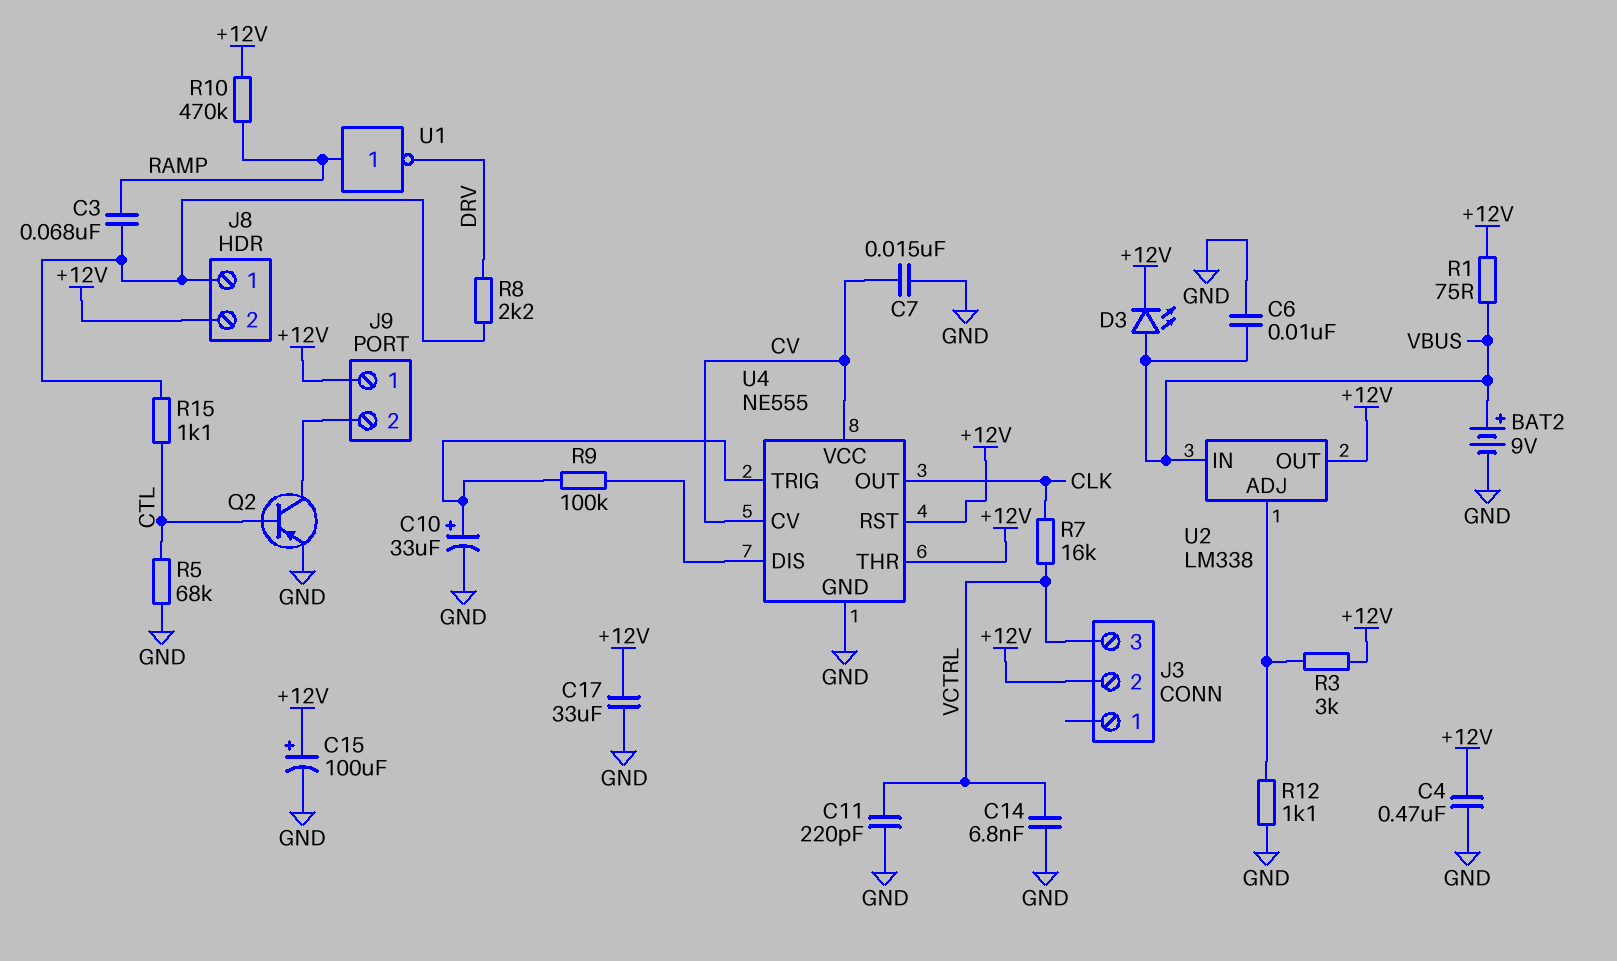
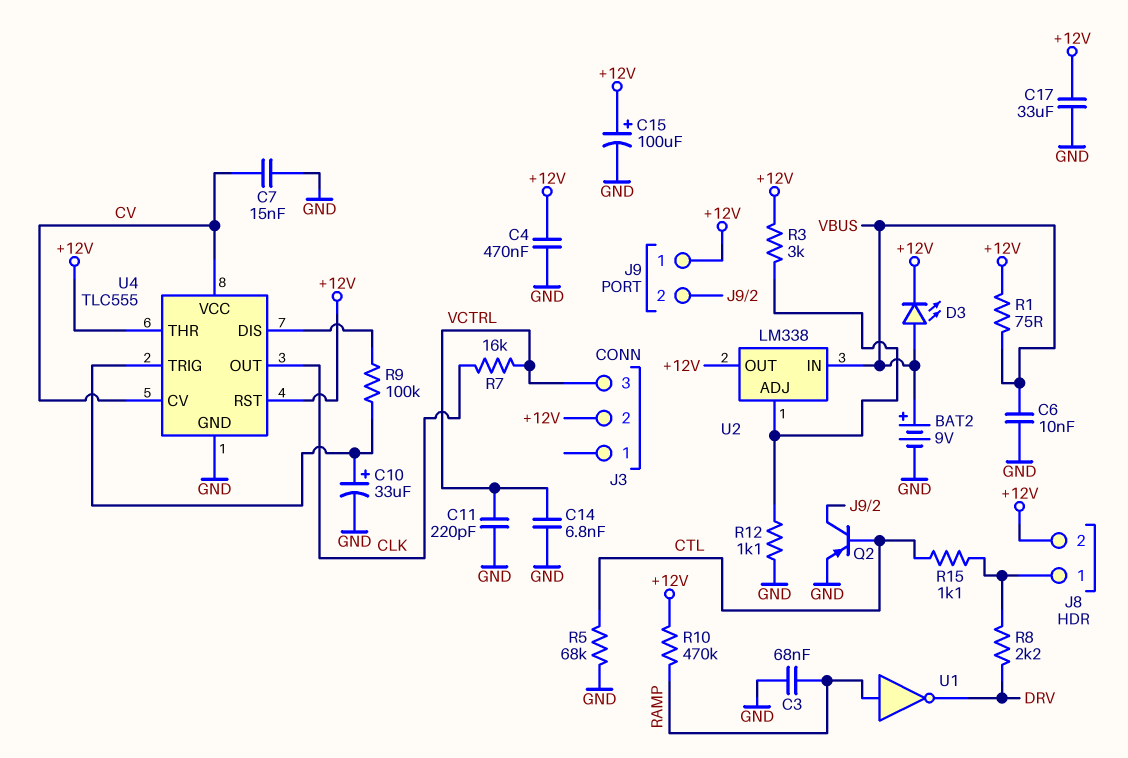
C3: 68nF (J8/1, RAMP) -> 68nF (GND, RAMP)
U4: NE555 -> TLC555

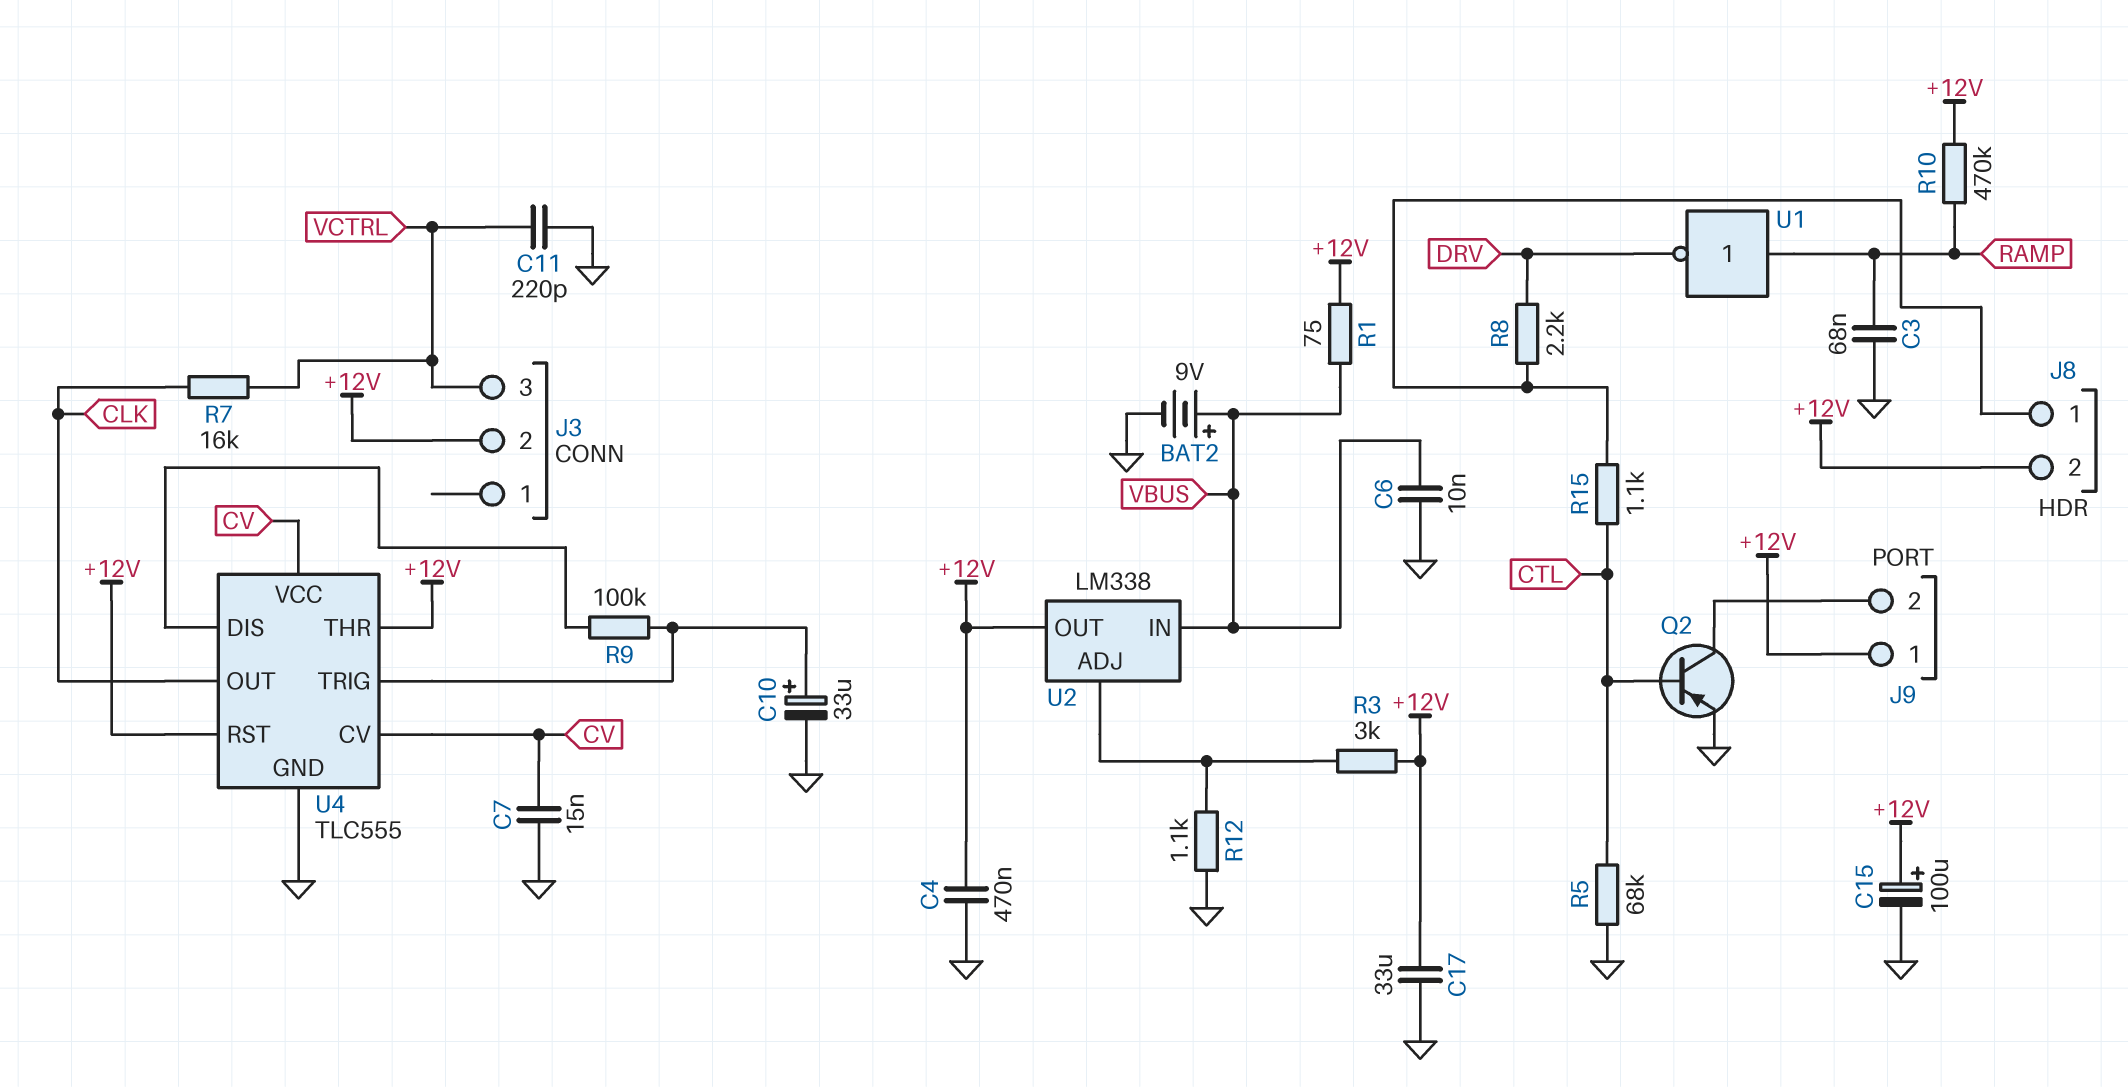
C14: 6.8nF (GND, VCTRL) -> none
D3: LED (A VBUS, K +12V) -> none

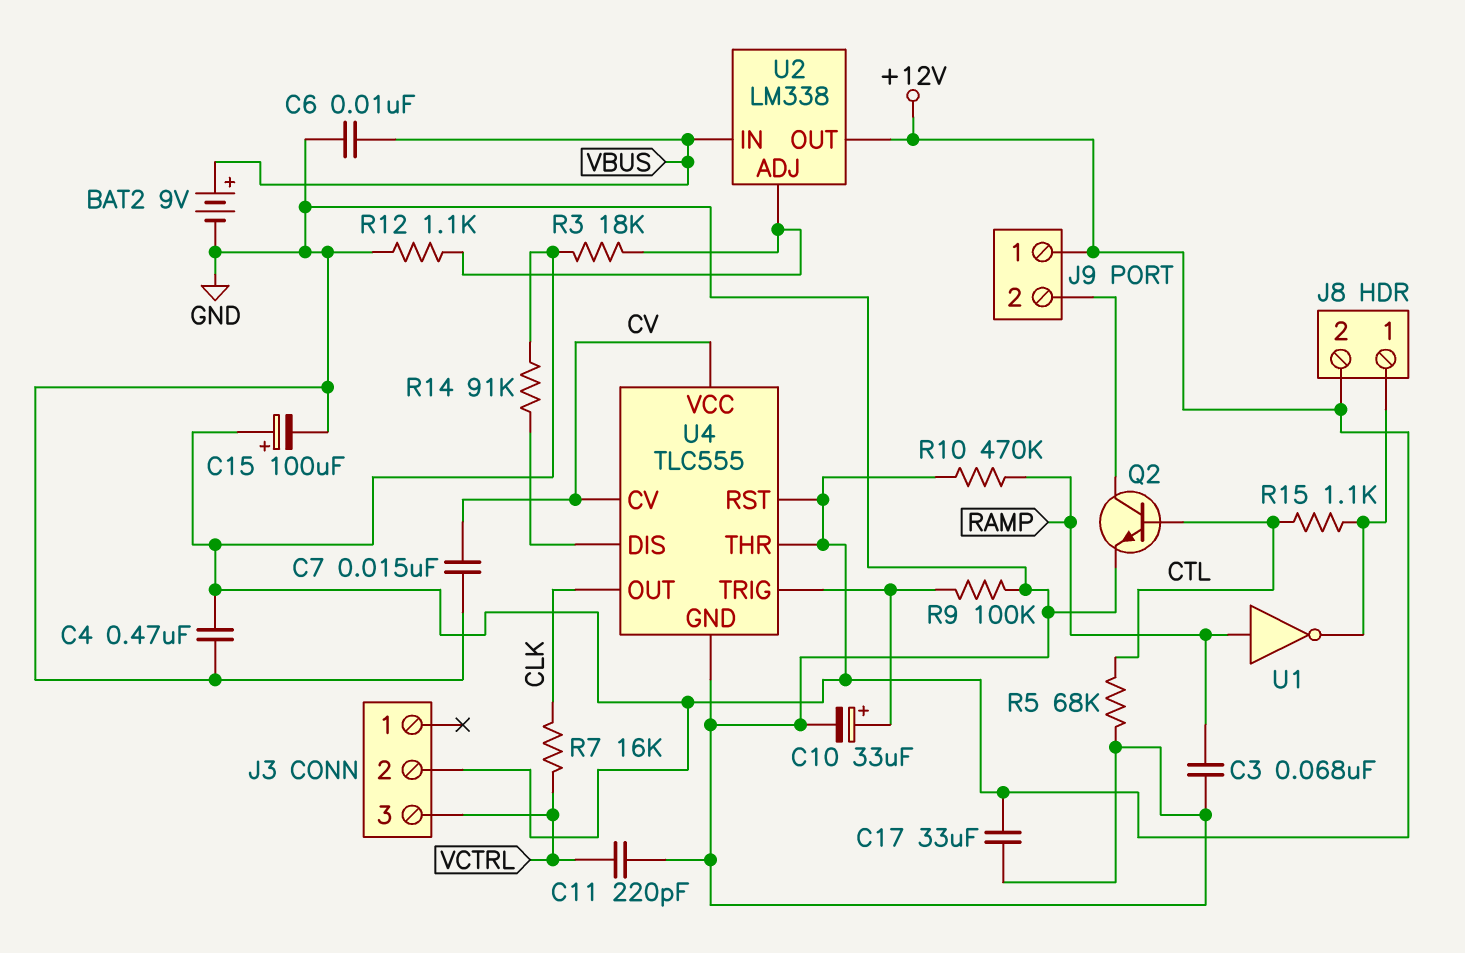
Q2: PNP (B CTL, C J9/2, E GND) -> NPN (B CTL, C J9/2, E GND)
R1: 75 (+12V, VBUS) -> none
R3: 3k (+12V, U2/ADJ) -> 18k (+12V, U2/ADJ)
R8: 2.2k (DRV, J8/1) -> none
R9: 100k (U4/DIS, U4/TRIG) -> 100k (GND, U4/TRIG)
R14: none -> 91k (+12V, U4/DIS)
U1: NOT (in RAMP, out DRV) -> NOT (in RAMP, out J8/1)

